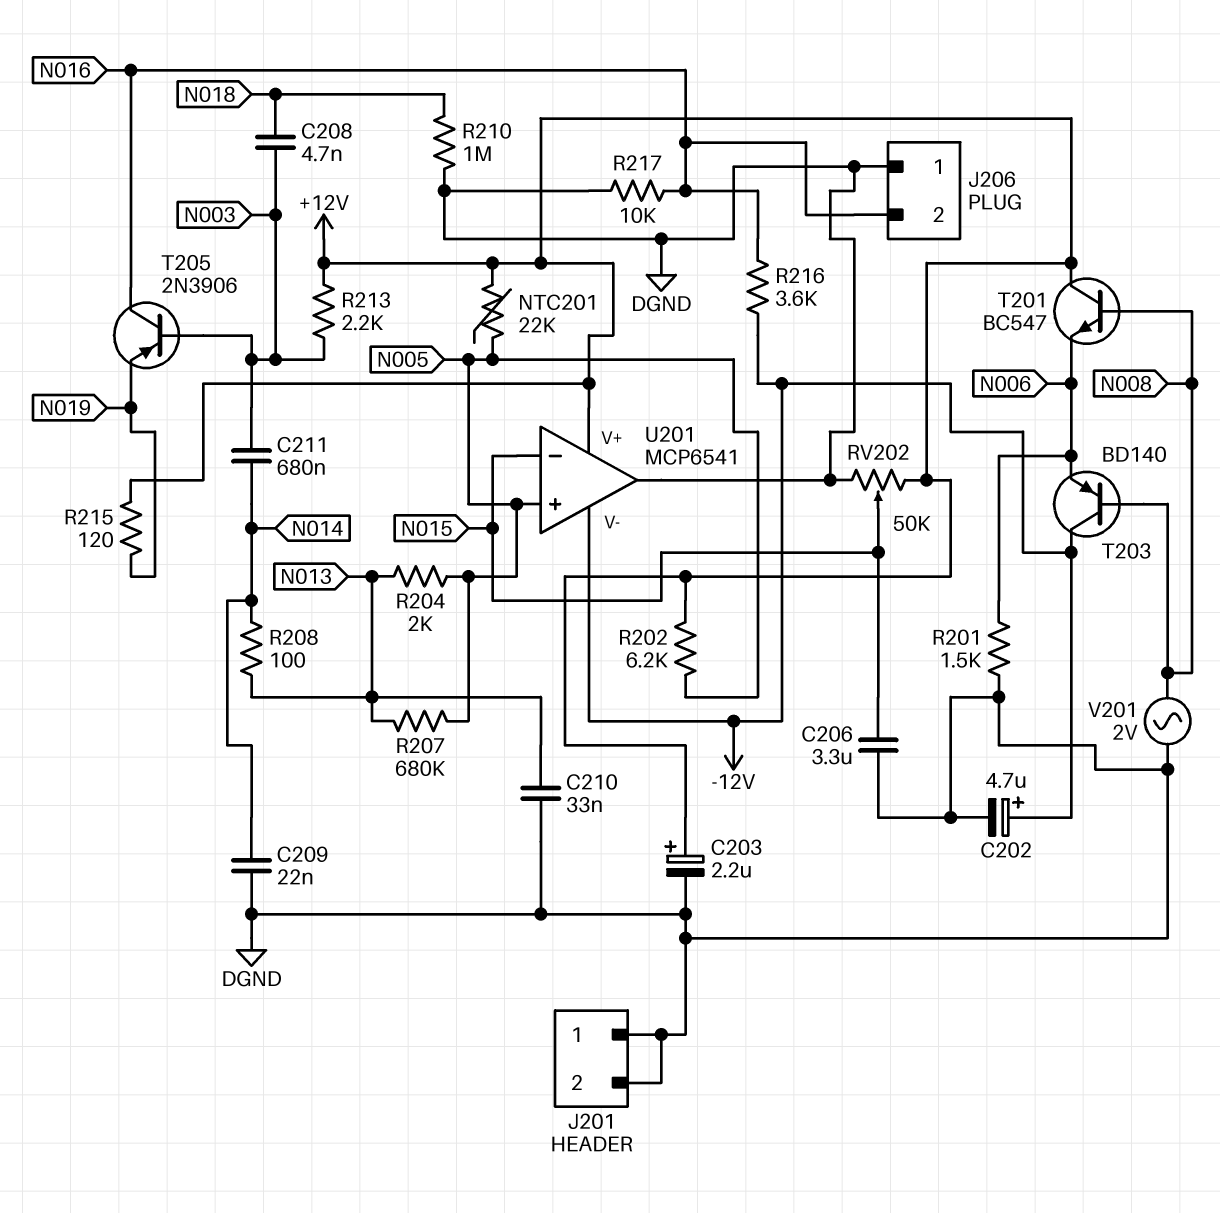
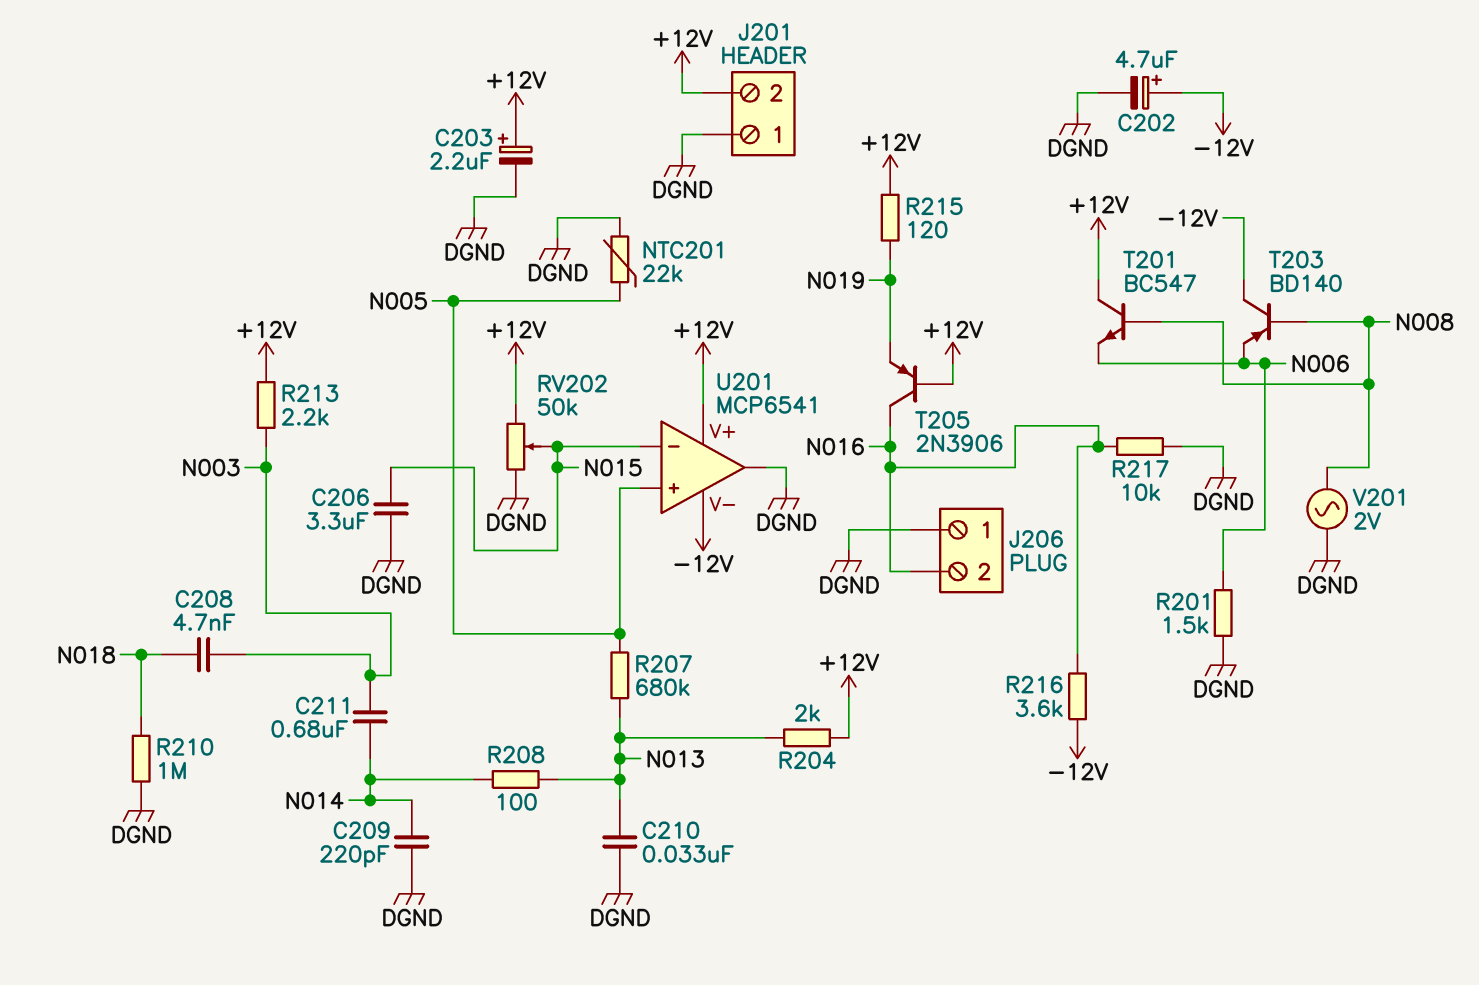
C209: 22nF (DGND, N014) -> 220pF (DGND, N014)
J201 pin 2: DGND -> +12V
NTC201: 22k (+12V, N005) -> 22k (DGND, N005)
R202: 6.2k (+12V, N005) -> none
R204: 2k (N005, N013) -> 2k (+12V, N013)
T205: PNP 2N3906 (B N003, C N016, E N019) -> PNP 2N3906 (B +12V, C N016, E N019)

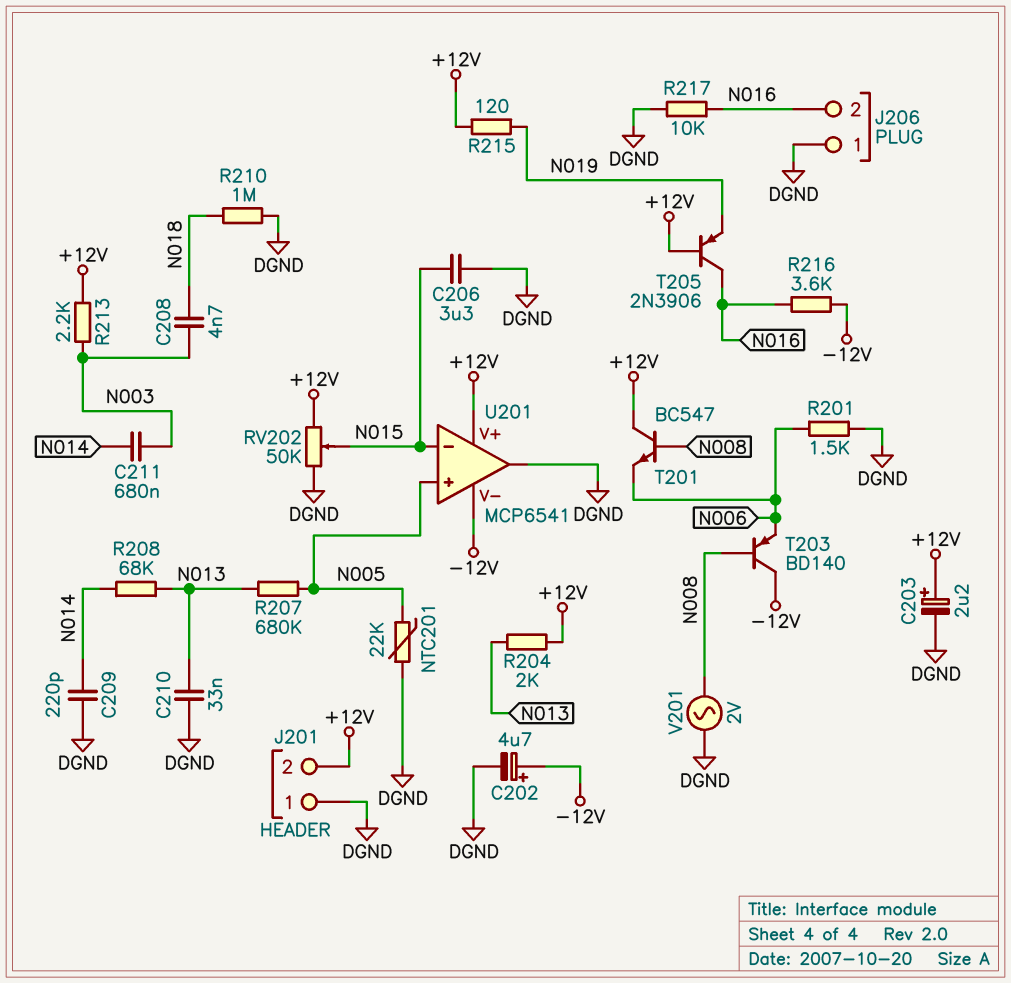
R208: 100 (N013, N014) -> 68k (N013, N014)

